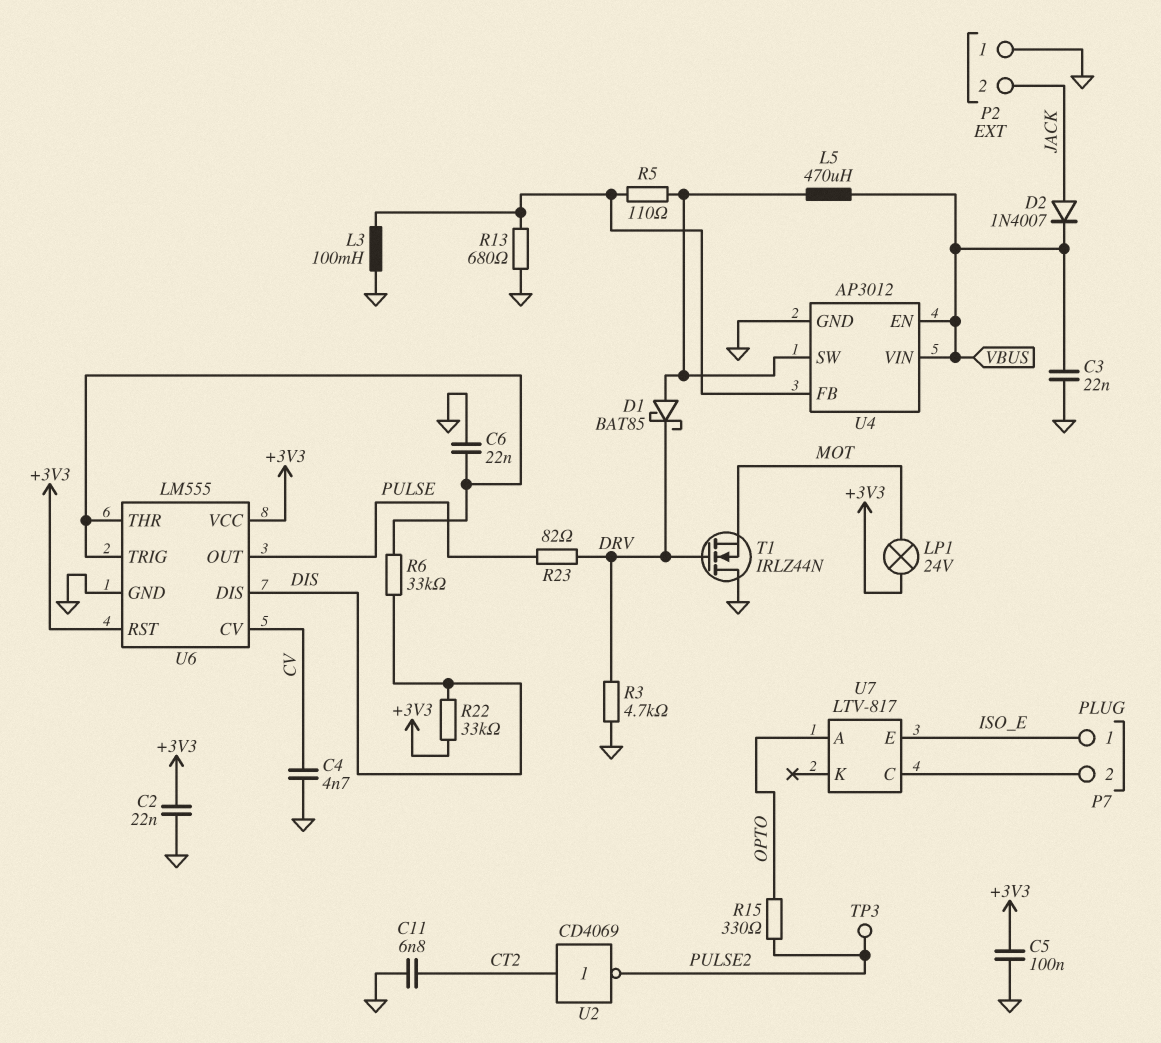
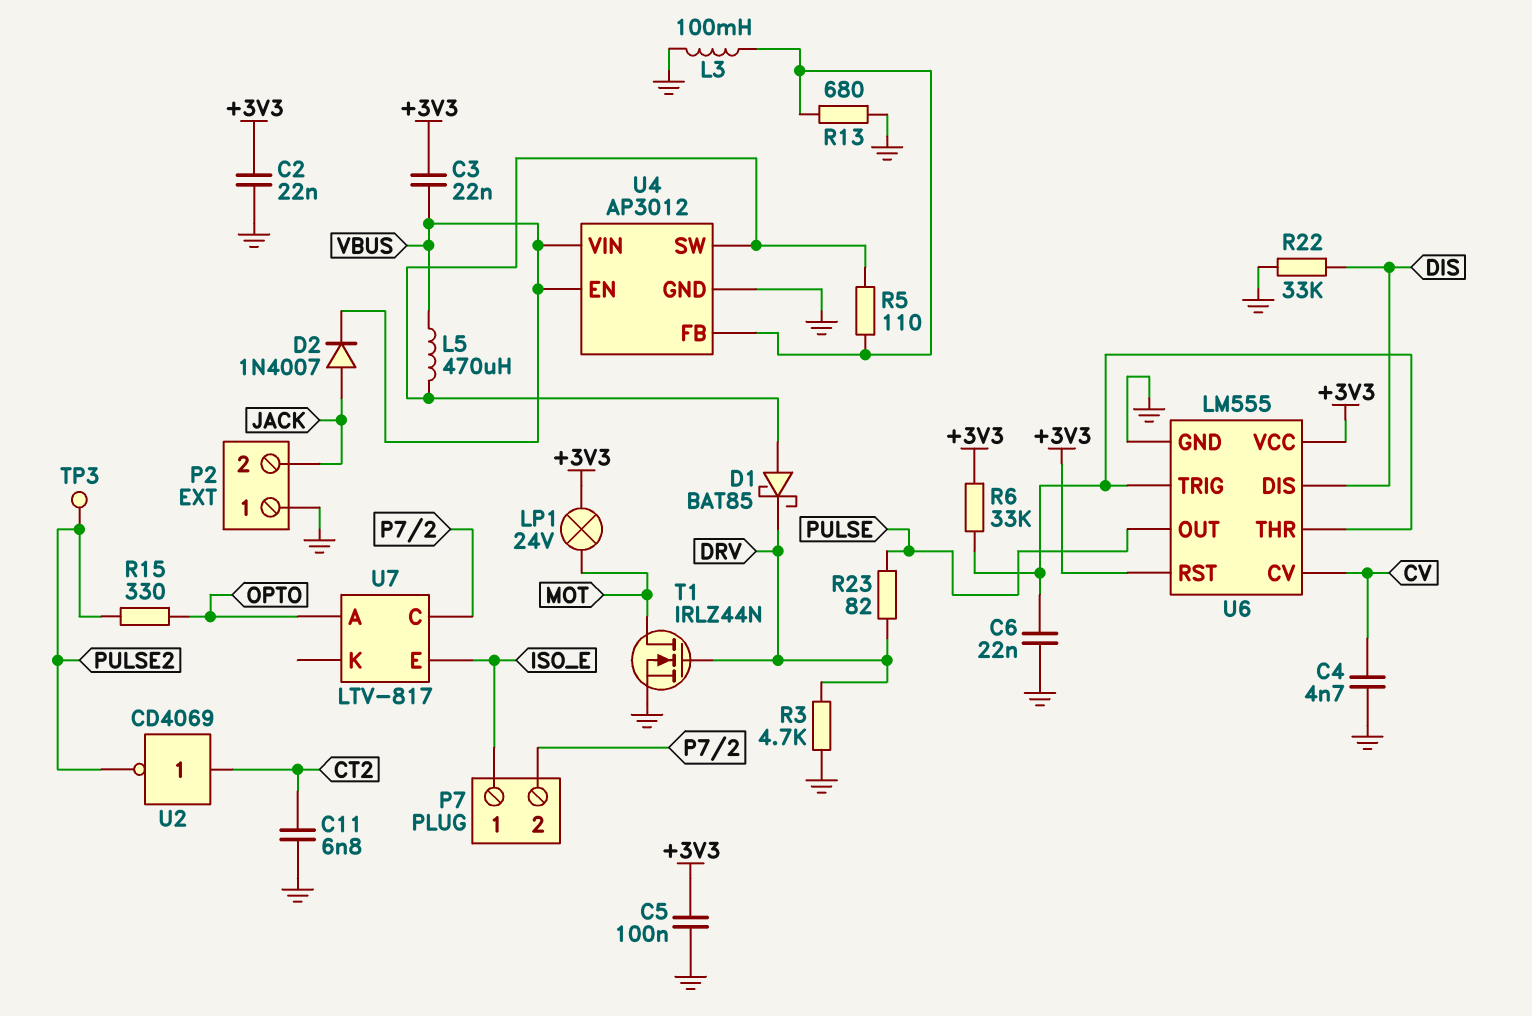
C3: 22nF (GND, VBUS) -> 22nF (+3V3, VBUS)
R6: 33k (DIS, U6/THR) -> 33k (+3V3, U6/THR)
R22: 33k (+3V3, DIS) -> 33k (DIS, GND)
T1: NMOS IRLZ44N (G DRV, D GND, S MOT) -> NMOS IRLZ44N (G DRV, D MOT, S GND)

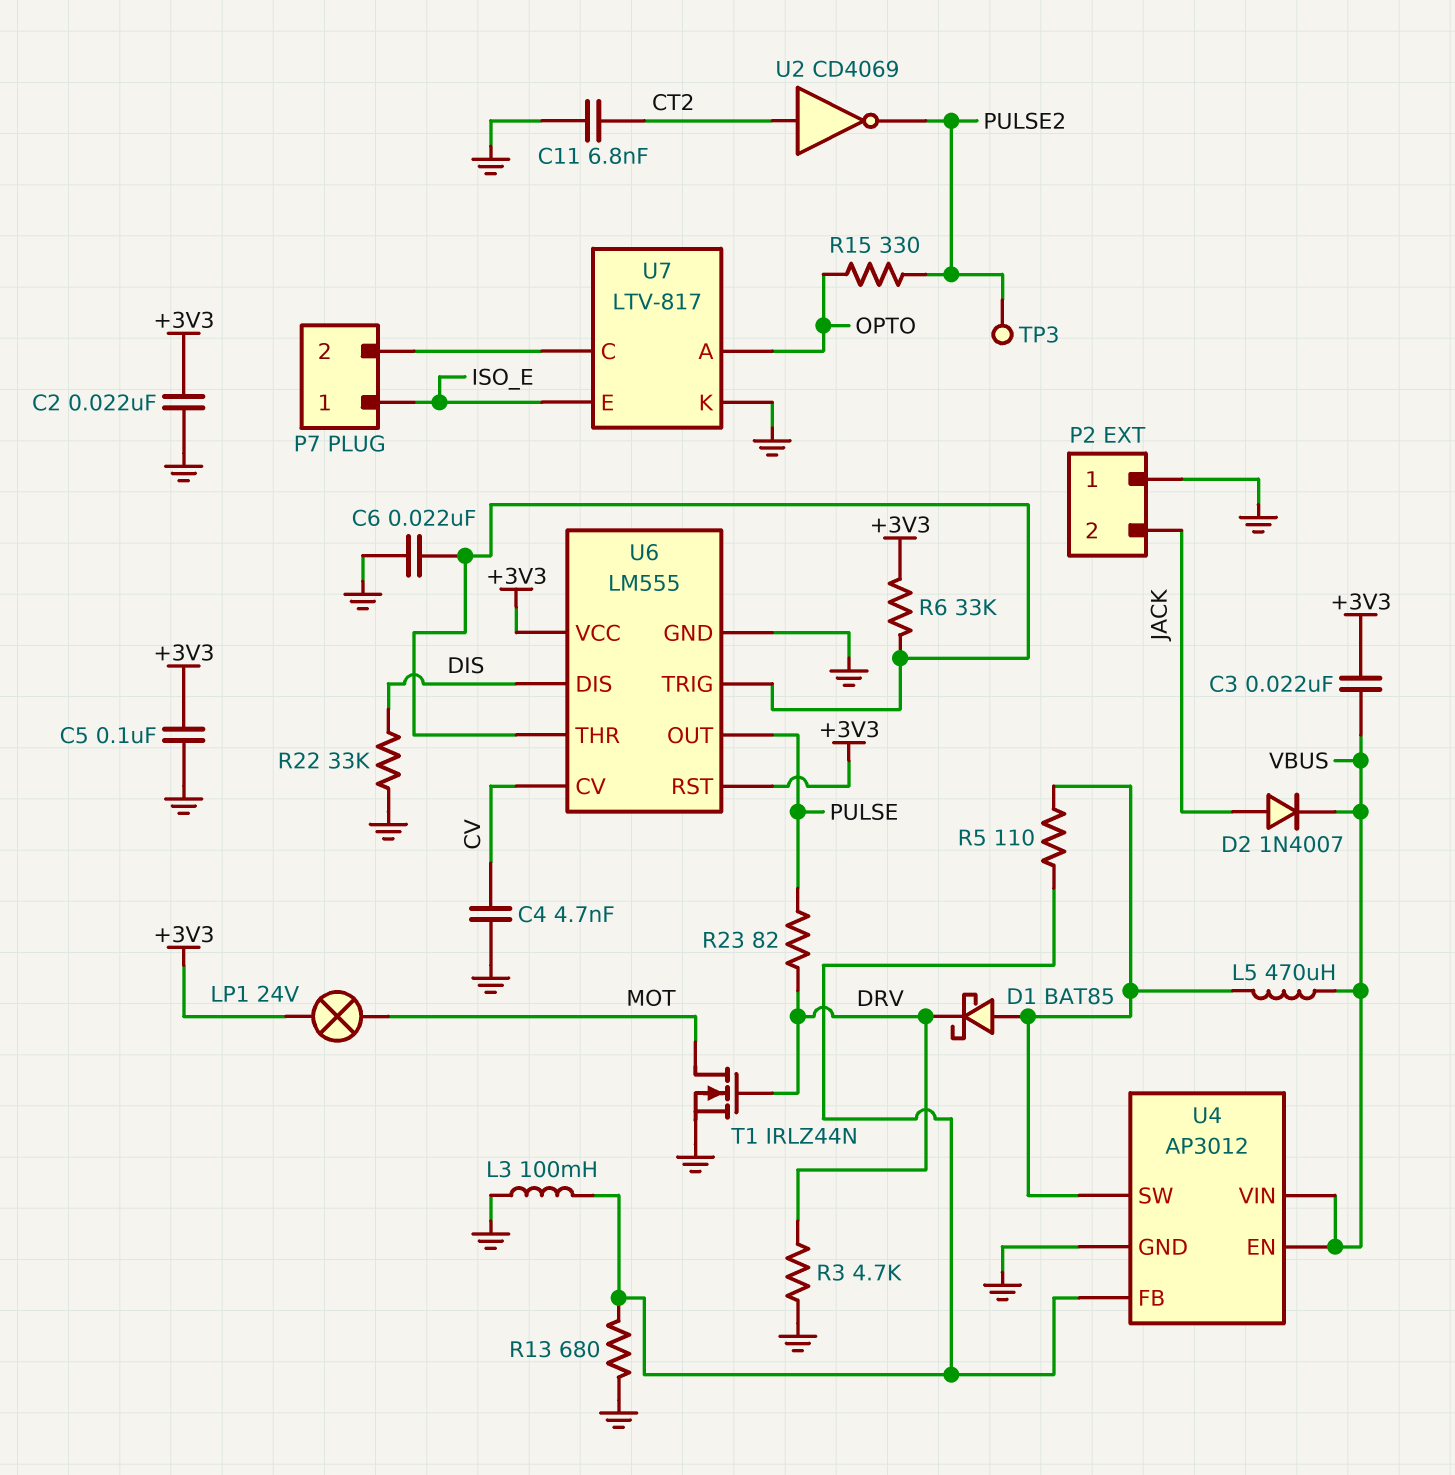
U7 pin K: none -> GND

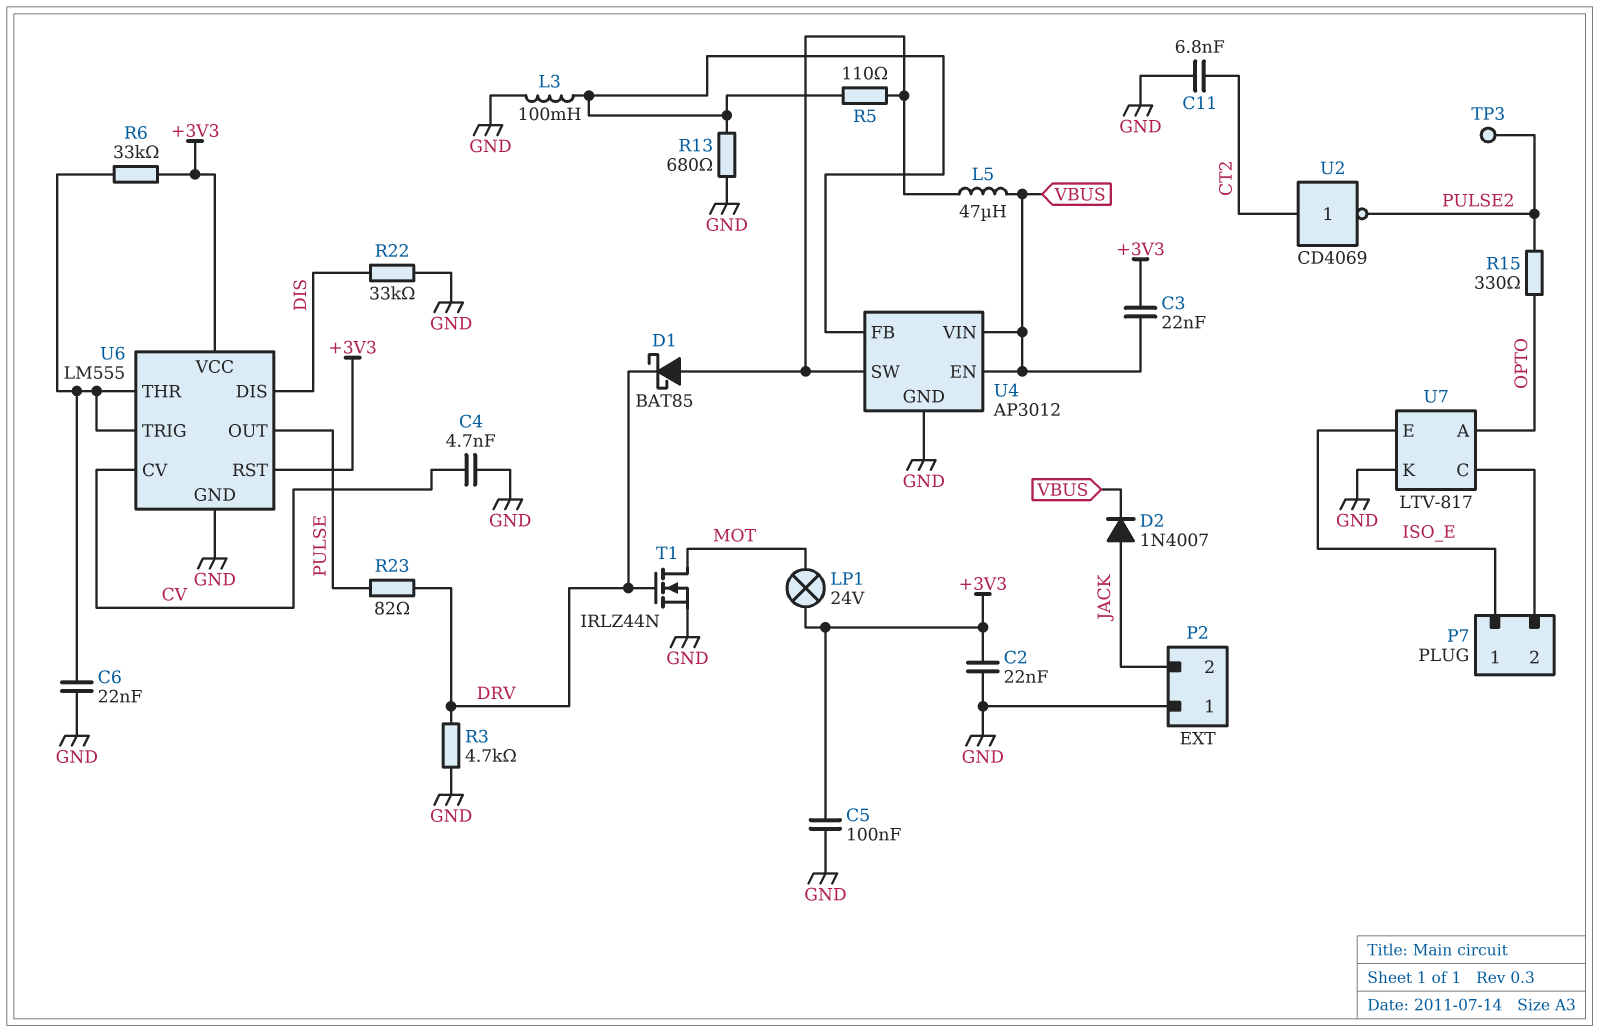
L5: 470uH (U4/SW, VBUS) -> 47uH (U4/SW, VBUS)

